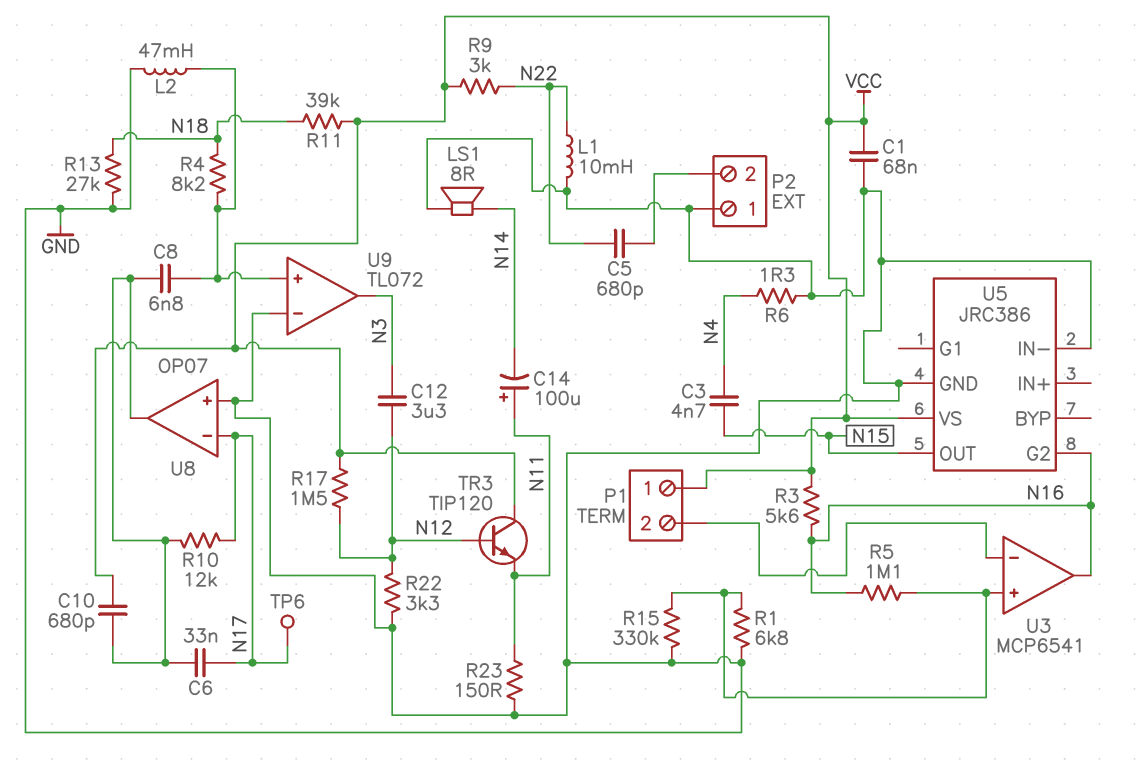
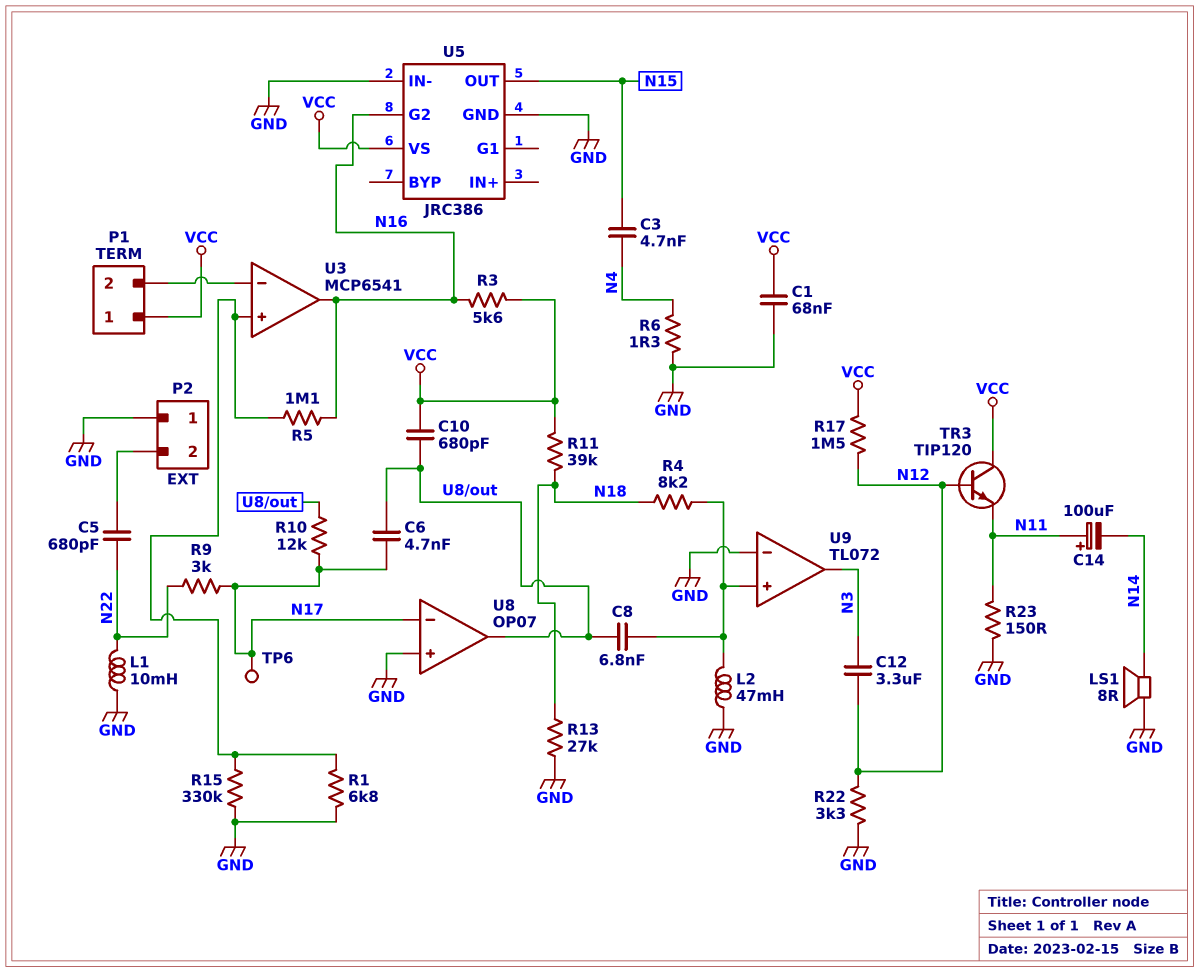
C6: 33nF (N17, U8/out) -> 4.7nF (N17, U8/out)
R9: 3k (N22, VCC) -> 3k (N17, N22)

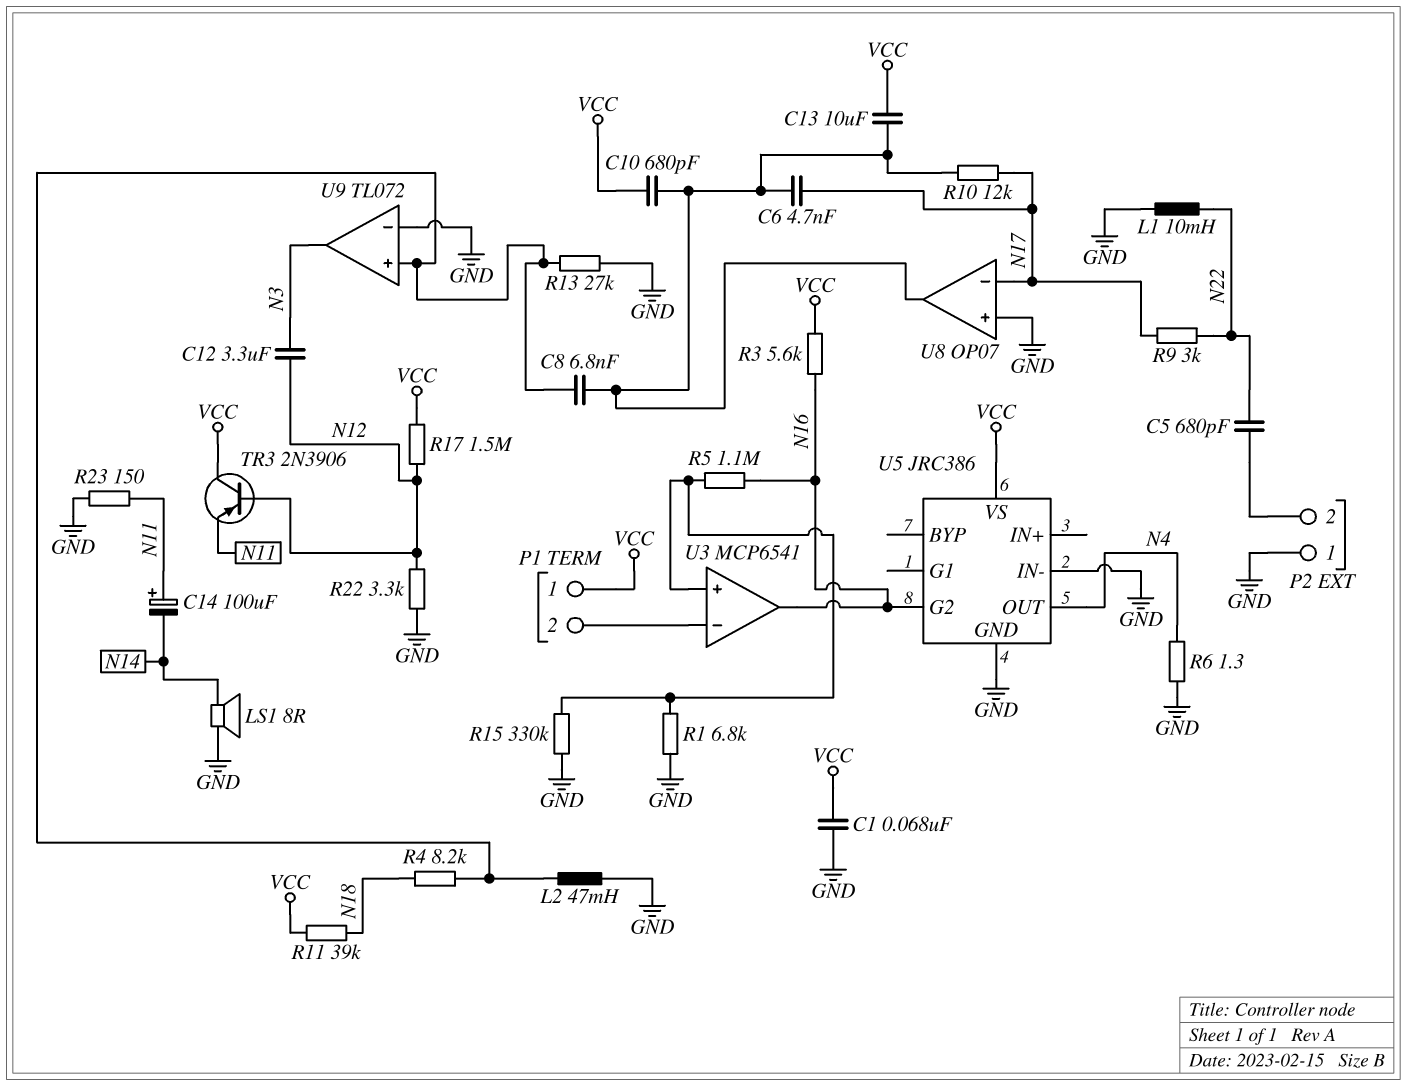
C3: 4.7nF (N4, N15) -> none
C13: none -> 10uF (U8/out, VCC)
R13: 27k (GND, N18) -> 27k (GND, U9/in+)
TP6: test point (N17) -> none
TR3: NPN TIP120 (B N12, C VCC, E N11) -> PNP 2N3906 (B N12, C VCC, E N11)
U5 pin OUT: N15 -> N4

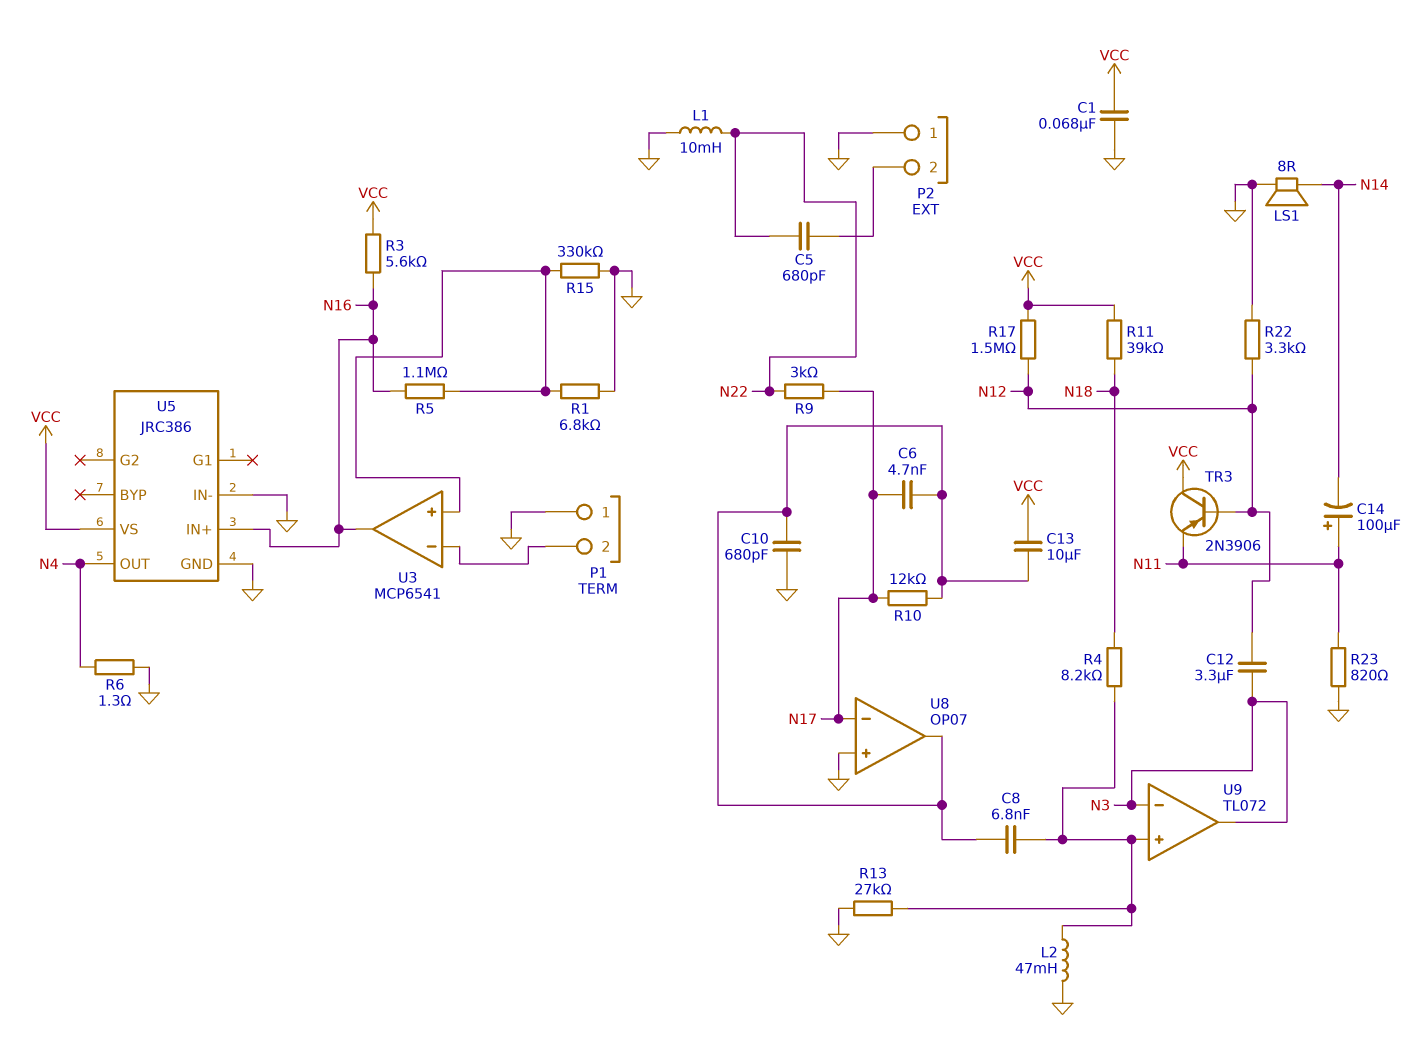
C10: 680pF (U8/out, VCC) -> 680pF (GND, U8/out)
P1 pin 1: VCC -> GND
R23: 150 (GND, N11) -> 820 (GND, N11)
U5 pin G2: N16 -> none
U5 pin IN+: none -> N16
U9 pin in-: GND -> N3

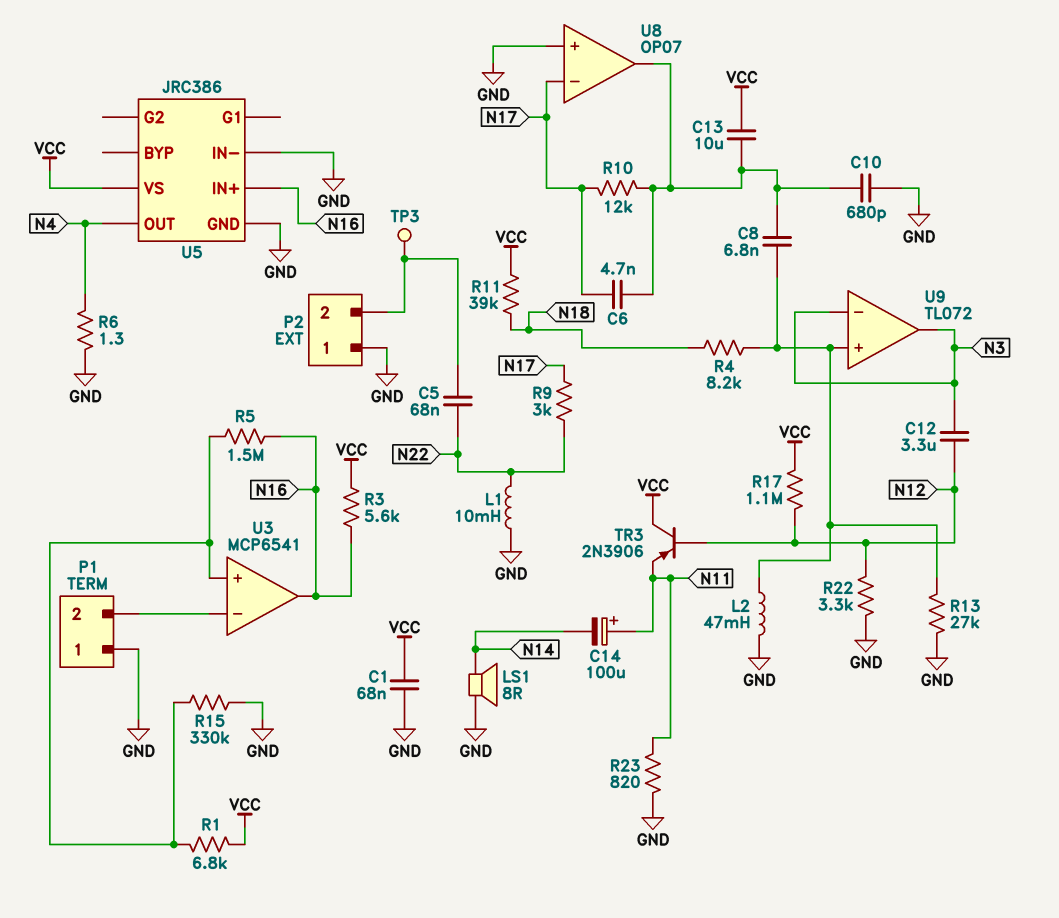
C5: 680pF (N22, P2/2) -> 68nF (N22, P2/2)
R1: 6.8k (GND, U3/in+) -> 6.8k (U3/in+, VCC)
R5: 1.1M (N16, U3/in+) -> 1.5M (N16, U3/in+)
R17: 1.5M (N12, VCC) -> 1.1M (N12, VCC)
TP3: none -> test point (P2/2)

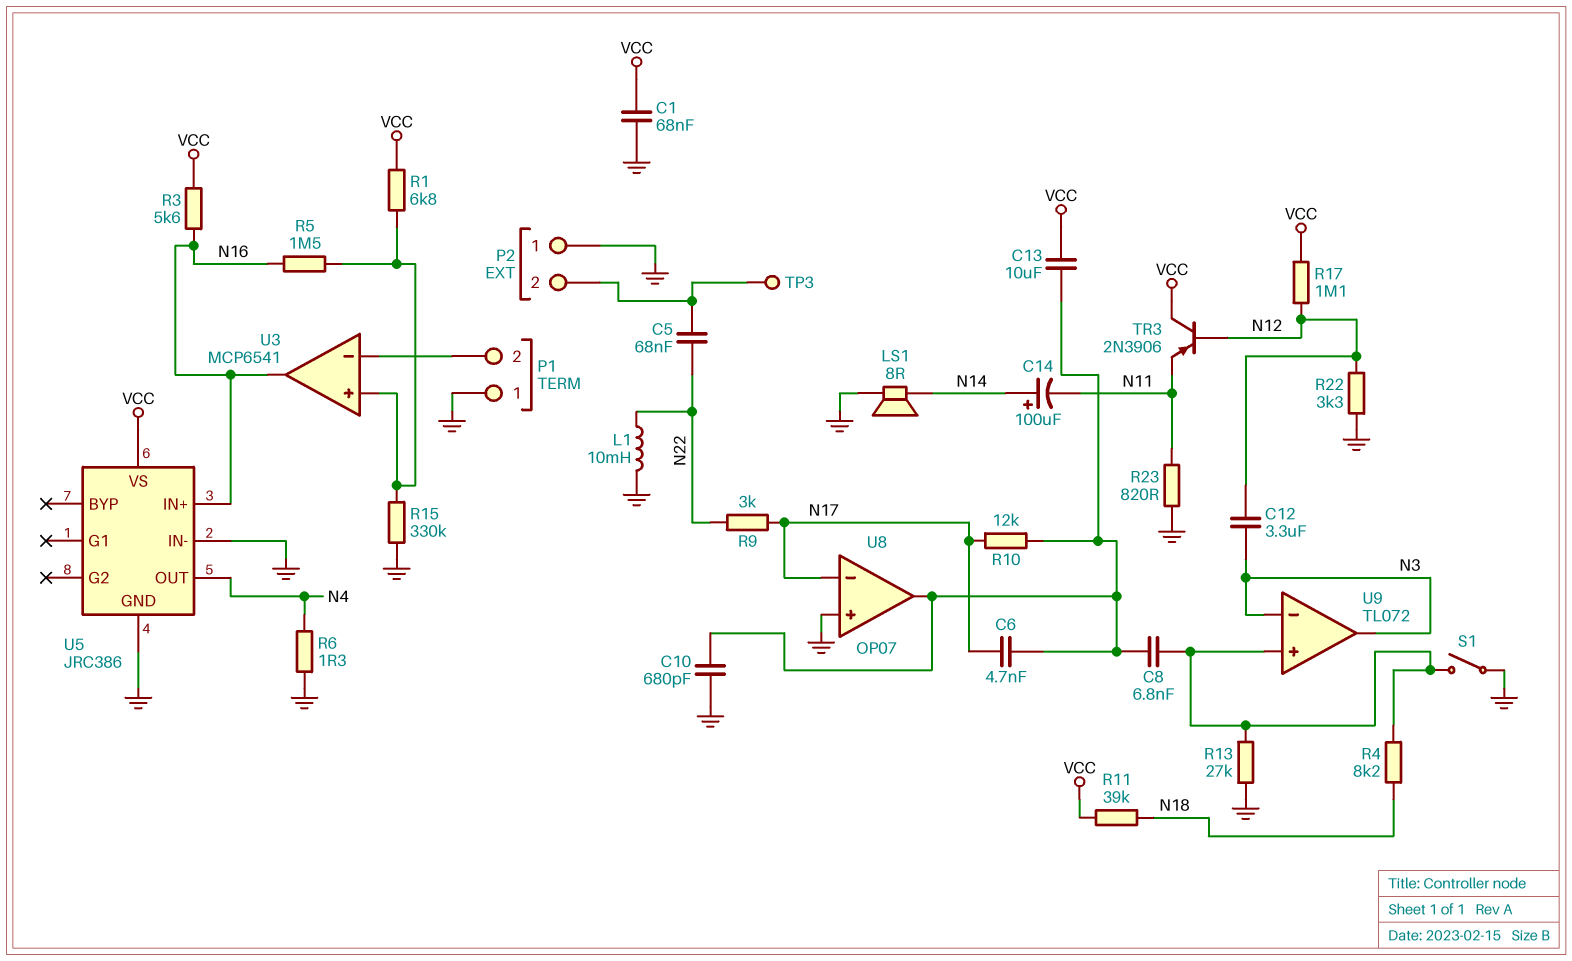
C14: 100uF (plus N11, minus N14) -> 100uF (plus N14, minus N11)
L2: 47mH (GND, U9/in+) -> none
S1: none -> switch (GND, U9/in+)

